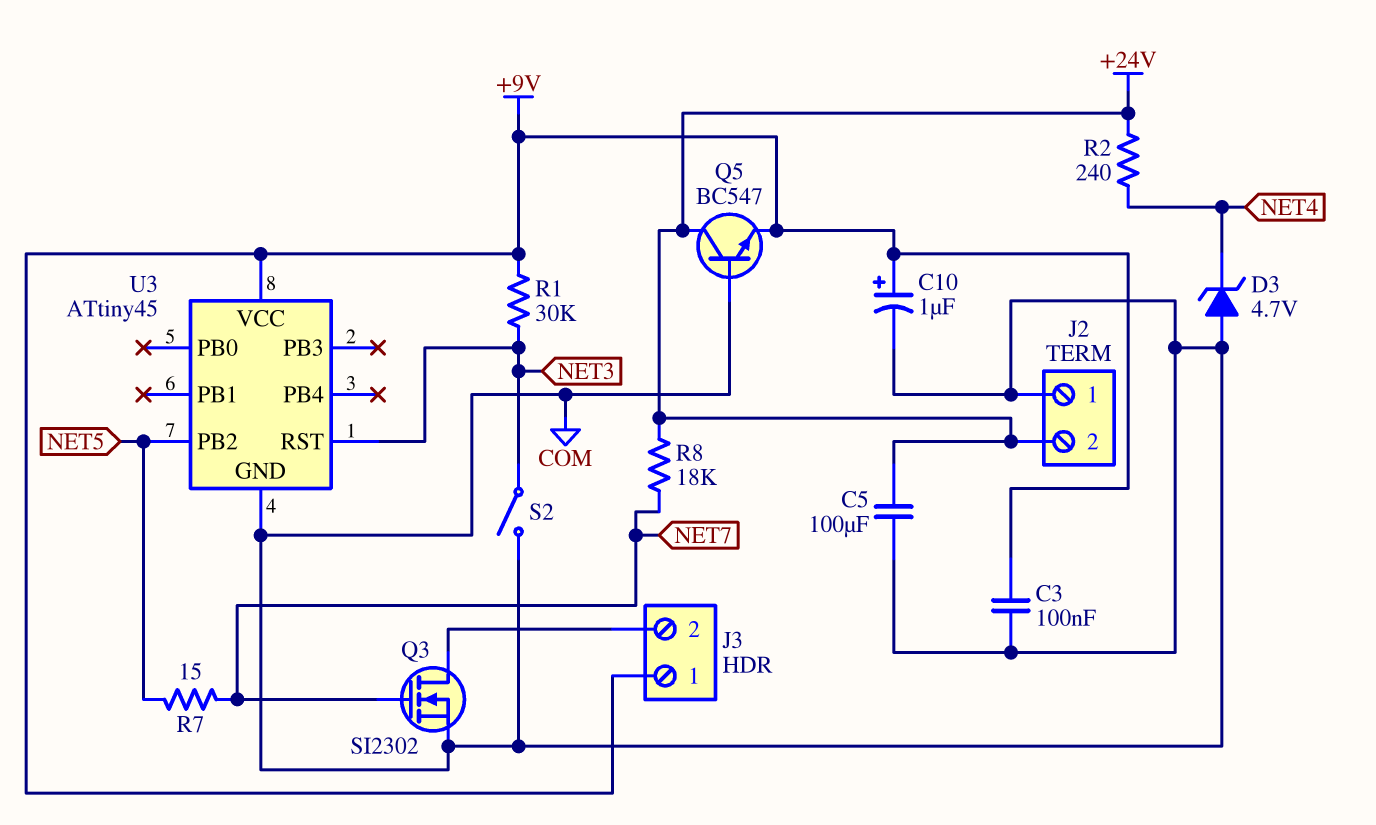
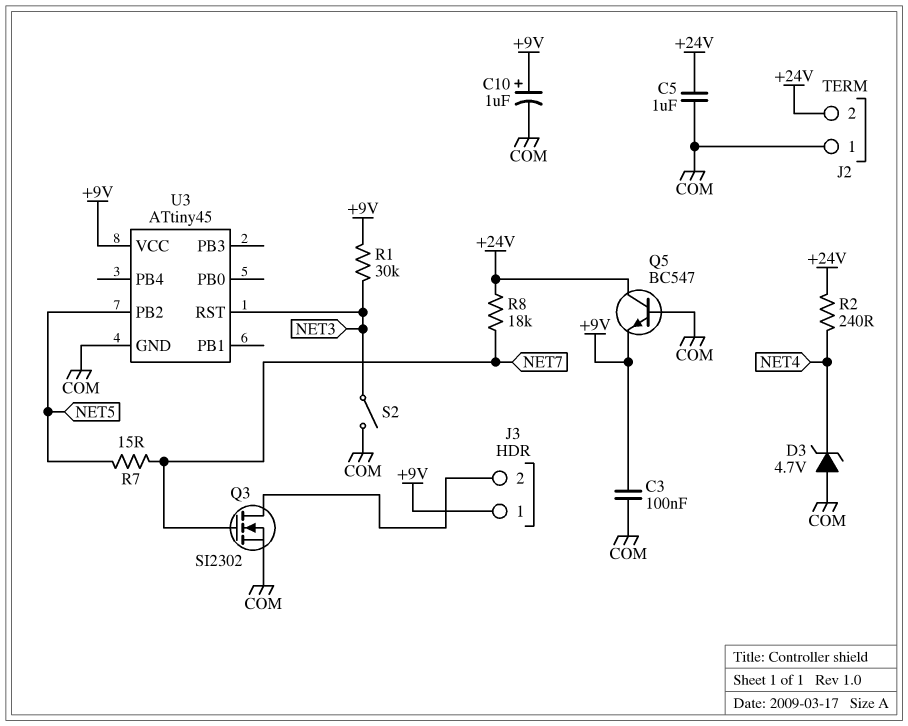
C5: 100uF (+24V, COM) -> 1uF (+24V, COM)

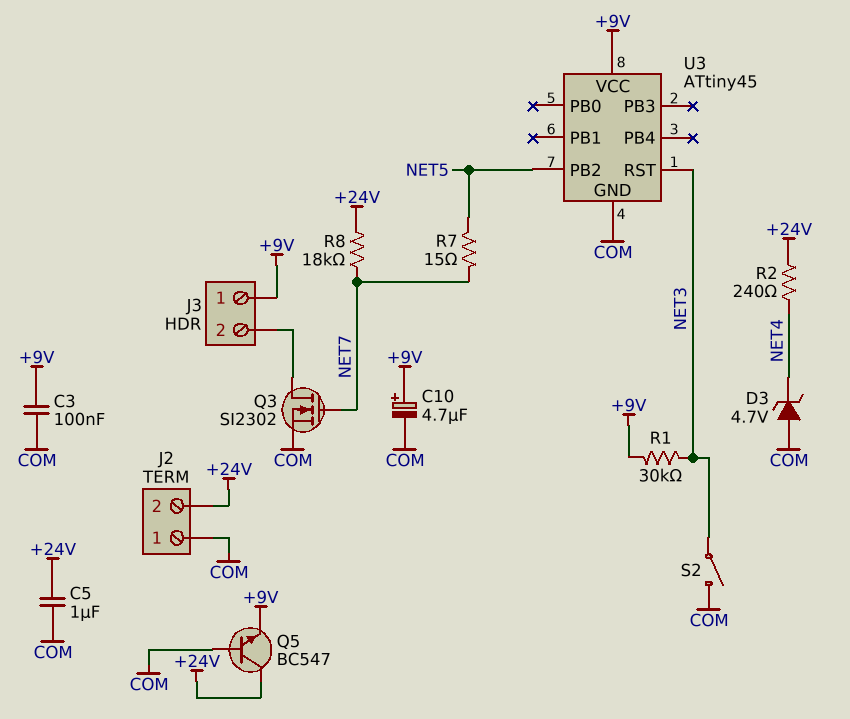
C10: 1uF (plus +9V, minus COM) -> 4.7uF (plus +9V, minus COM)

